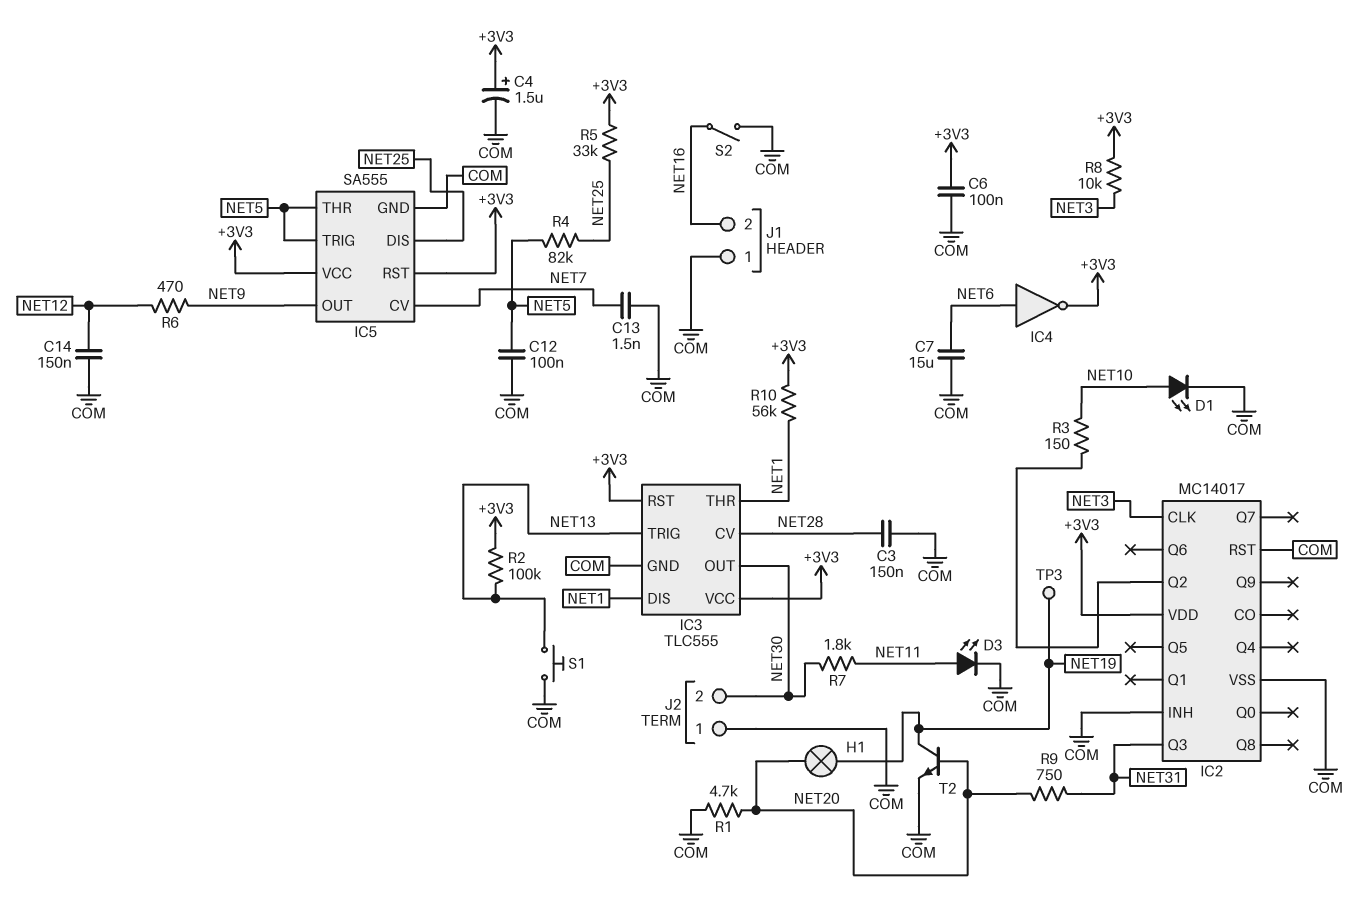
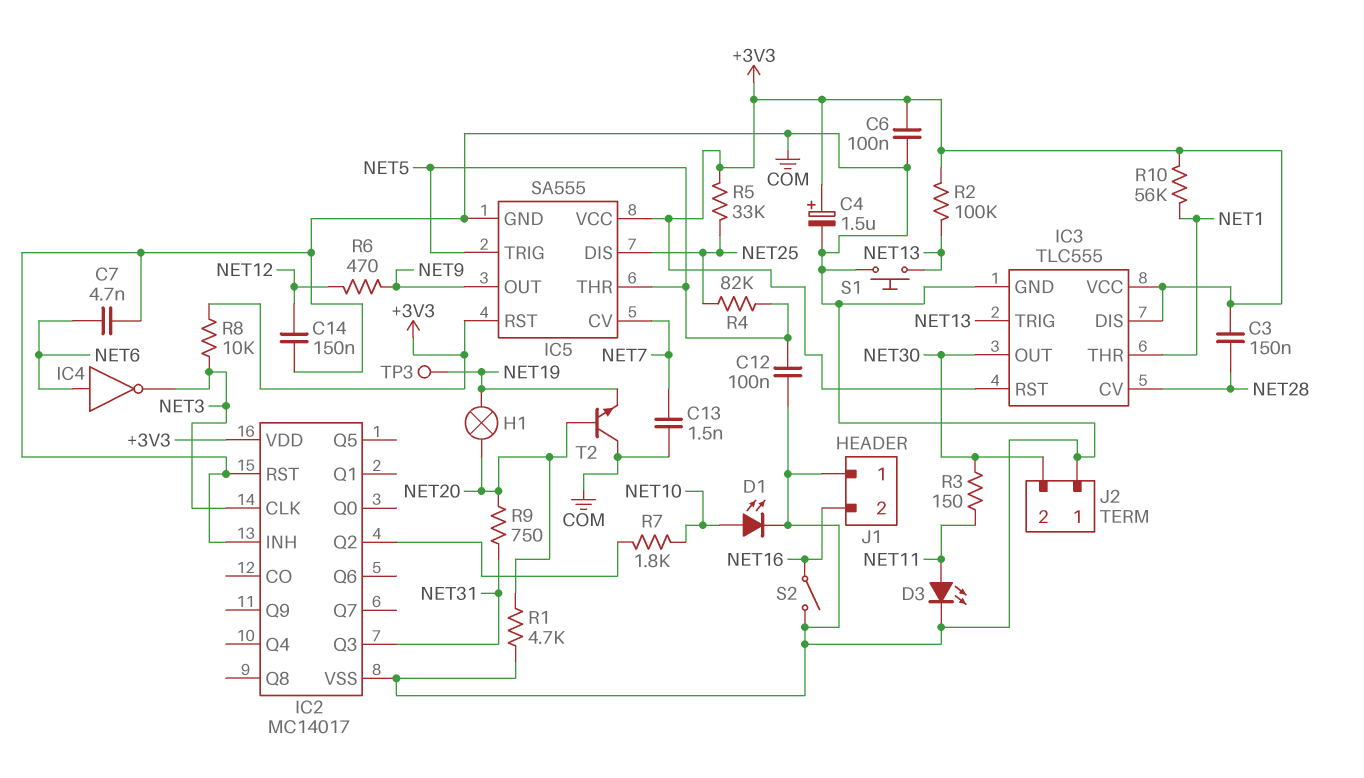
C3: 150nF (COM, NET28) -> 150nF (+3V3, NET28)
C7: 15uF (COM, NET6) -> 4.7nF (COM, NET6)
IC3 pin DIS: NET1 -> +3V3
IC4: NOT (in NET6, out +3V3) -> NOT (in NET6, out NET3)
R3: 150 (IC2/Q2, NET10) -> 150 (NET11, NET30)
R7: 1.8k (NET11, NET30) -> 1.8k (IC2/Q2, NET10)
T2: NPN (B NET20, C NET19, E COM) -> NPN (B NET20, C COM, E NET19)

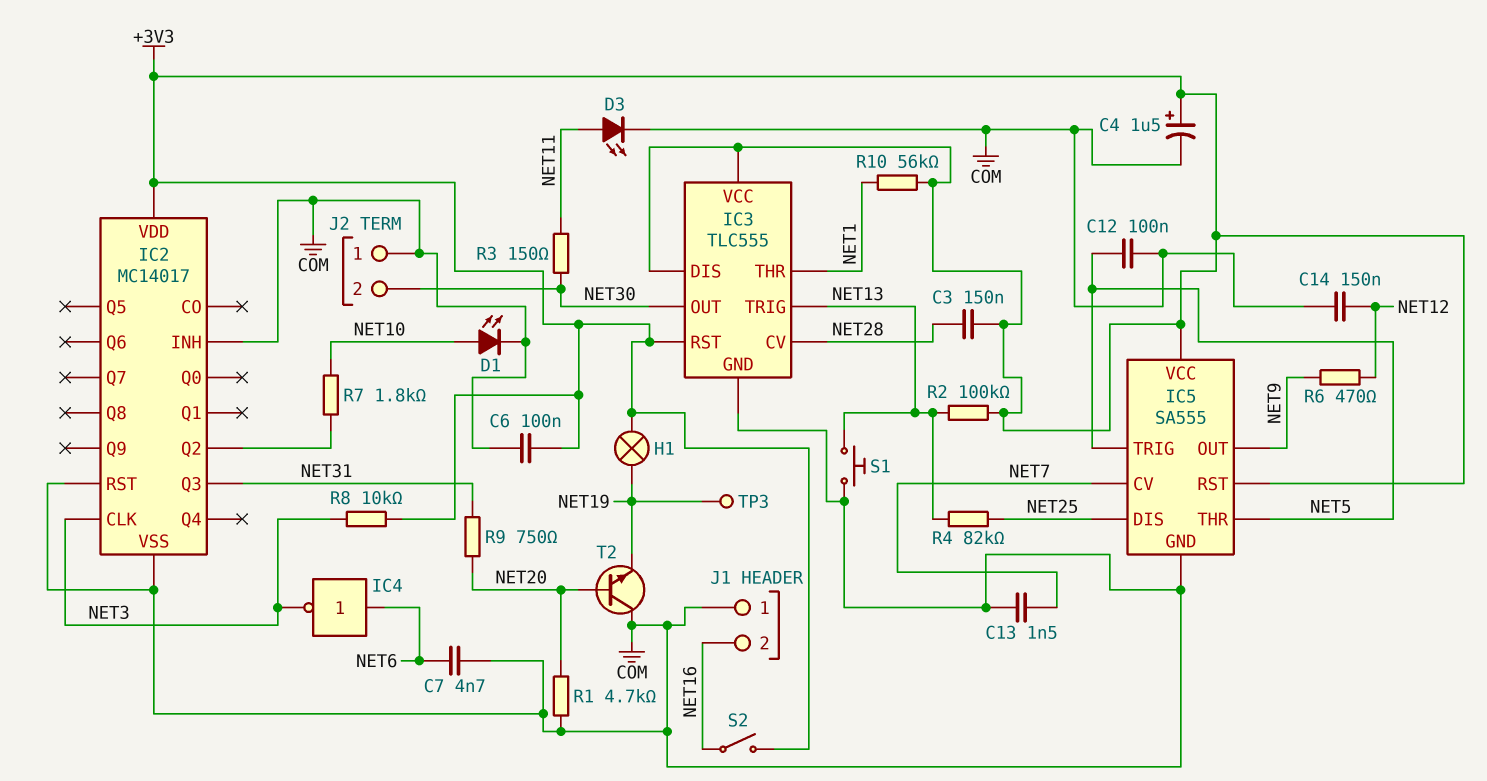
H1: lamp (NET19, NET20) -> lamp (+3V3, NET19)
R4: 82k (NET5, NET25) -> 82k (NET13, NET25)
R5: 33k (+3V3, NET25) -> none
S2: switch (COM, NET16) -> switch (+3V3, NET16)

